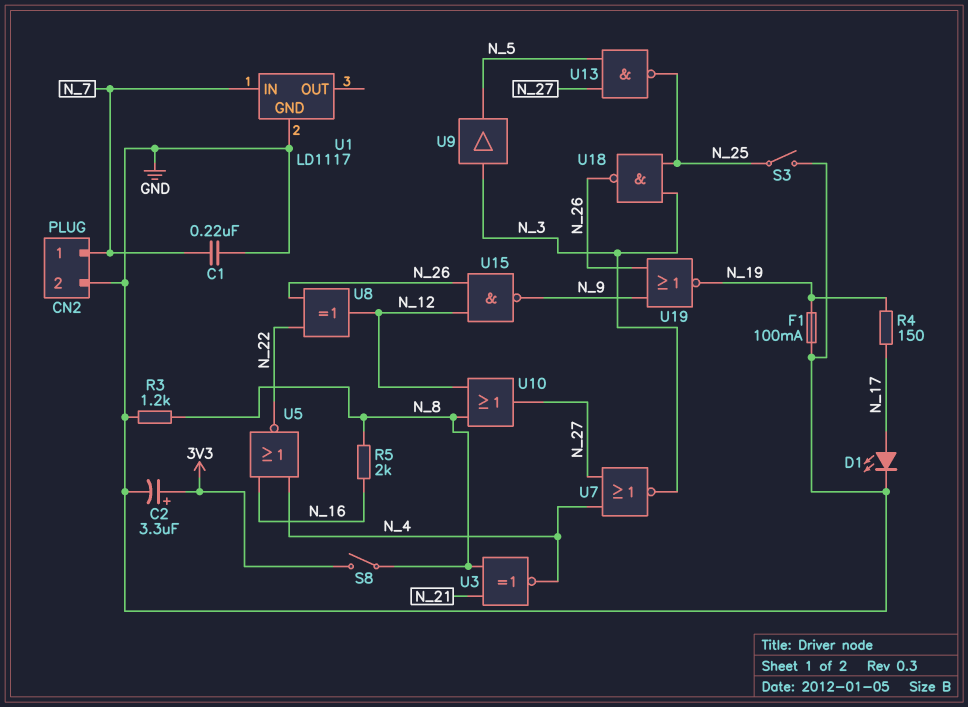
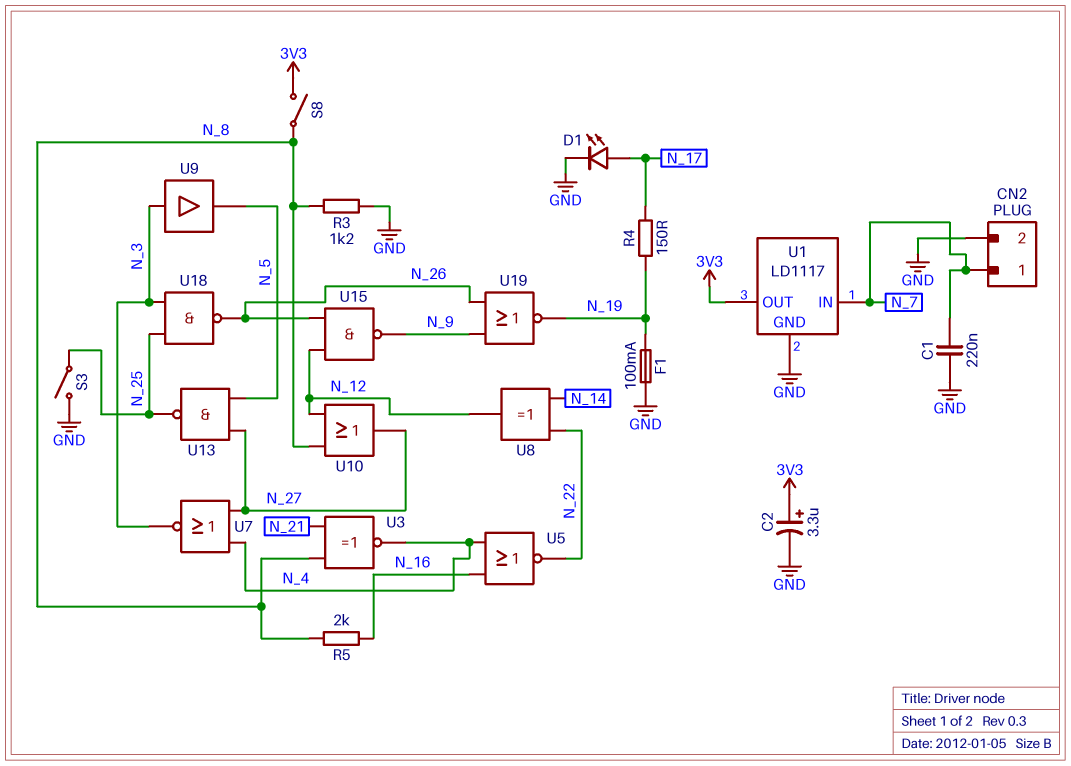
U1 pin OUT: none -> 3V3
U8: XOR (in N_22, in N_26, out N_12) -> XOR (in N_14, in N_22, out N_12)

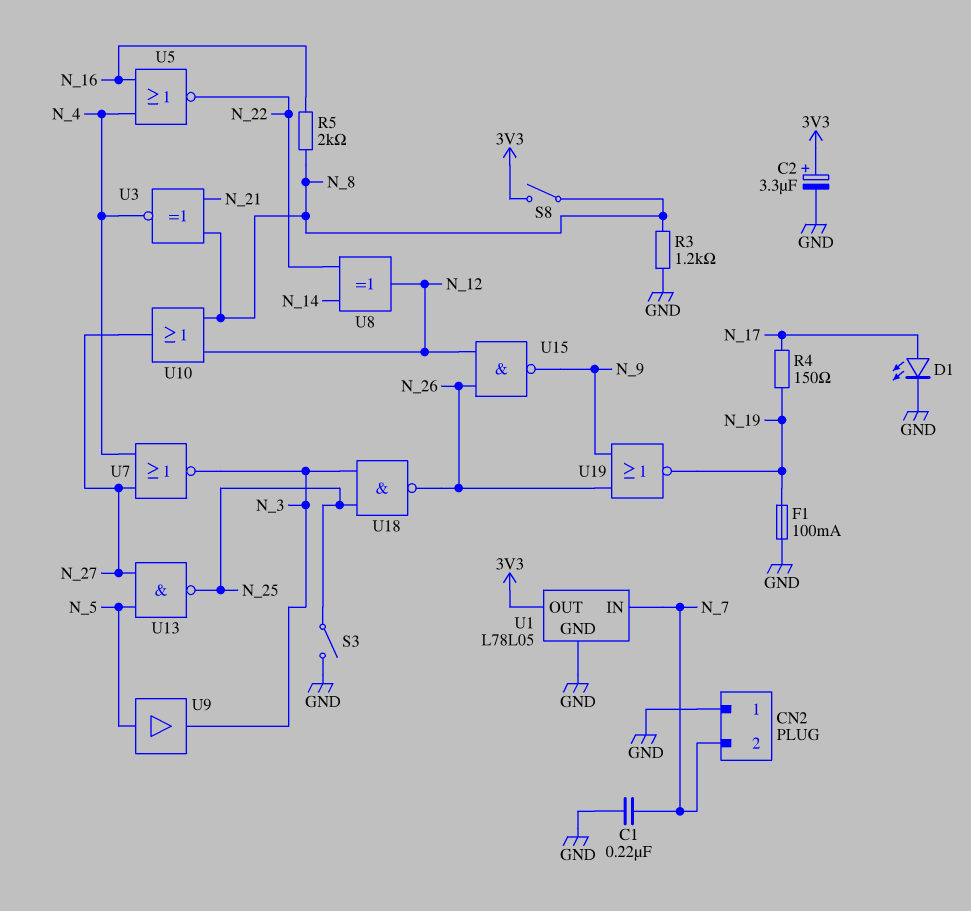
CN2 pin 1: N_7 -> GND
CN2 pin 2: GND -> N_7
U1: LD1117 -> L78L05
U9: buffer (in N_3, out N_5) -> buffer (in N_5, out N_3)

